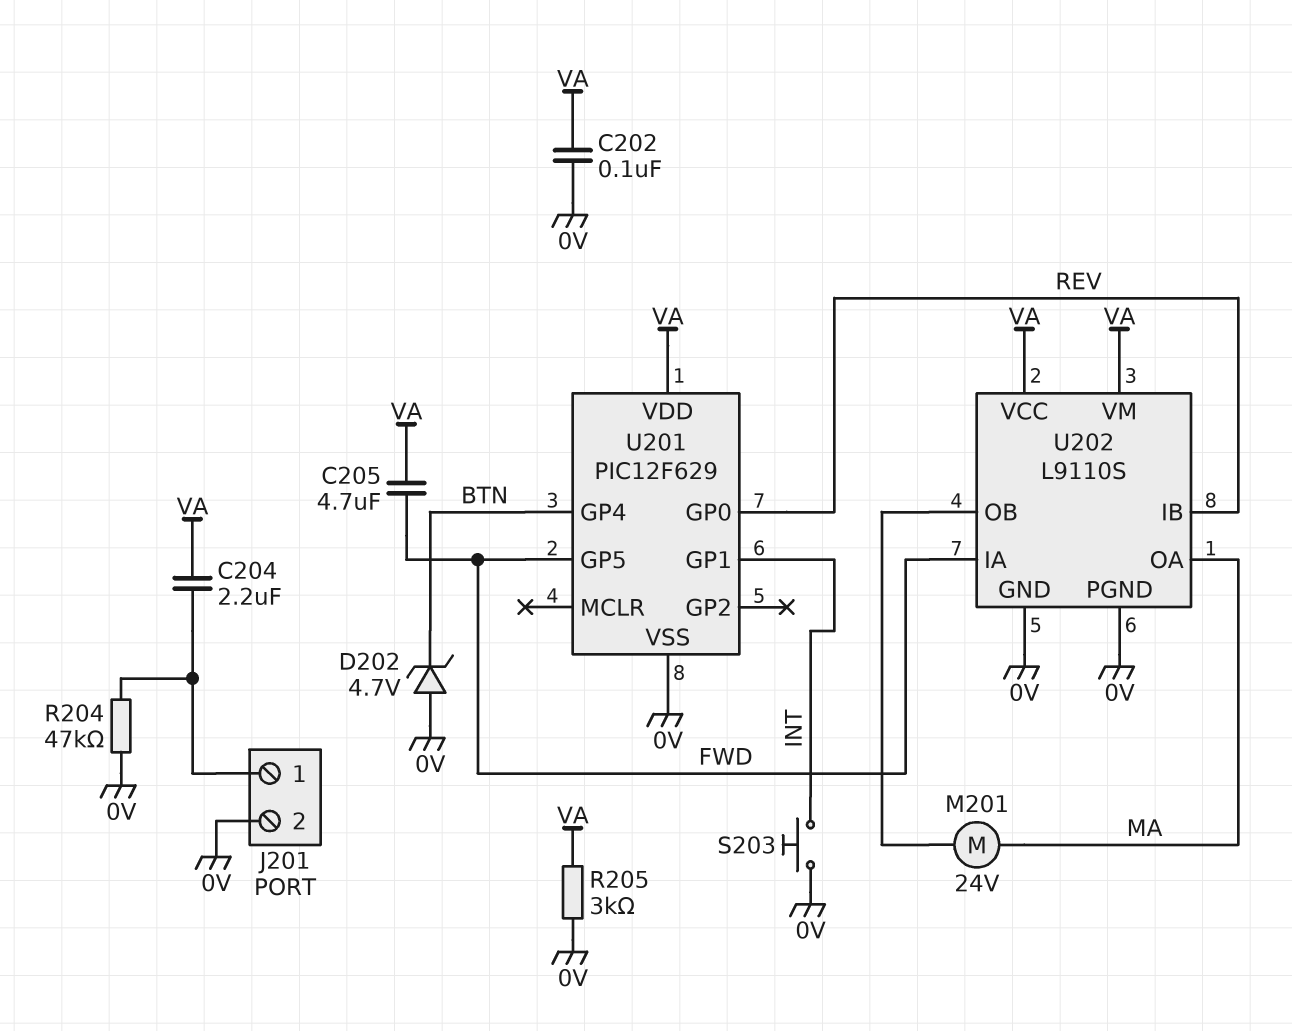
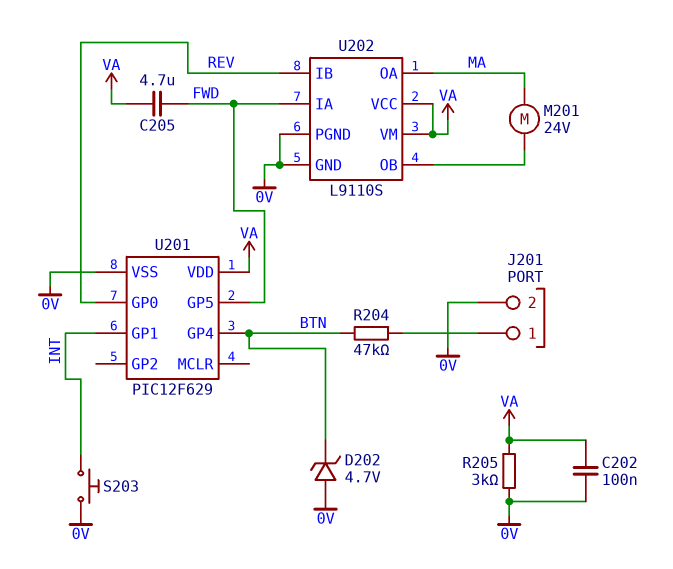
C204: 2.2uF (J201/1, VA) -> none
R204: 47k (0V, J201/1) -> 47k (BTN, J201/1)

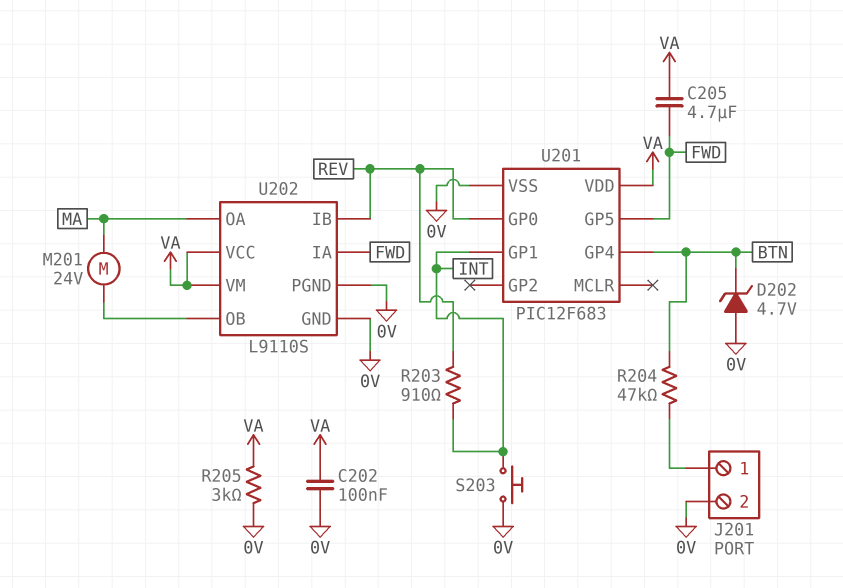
R203: none -> 910 (INT, REV)
U201: PIC12F629 -> PIC12F683

